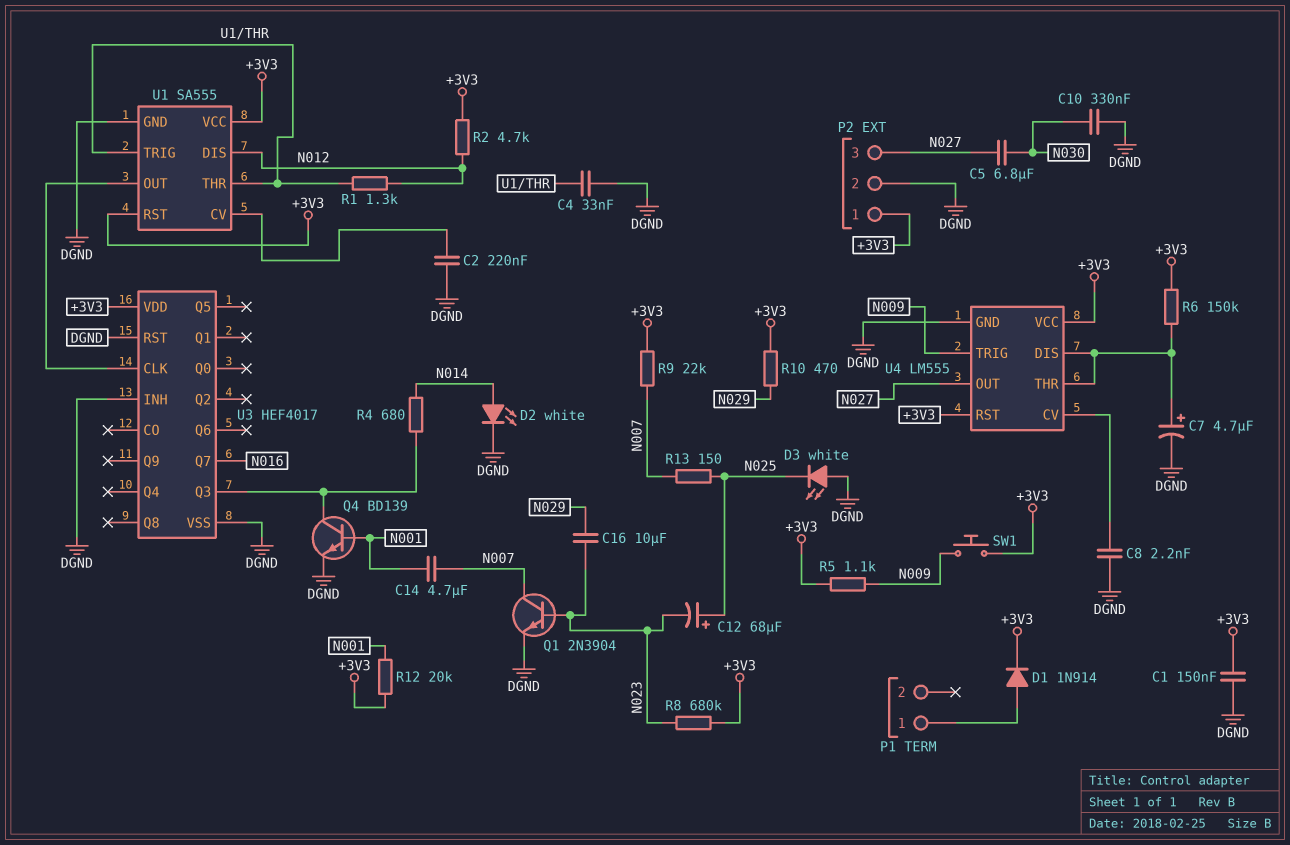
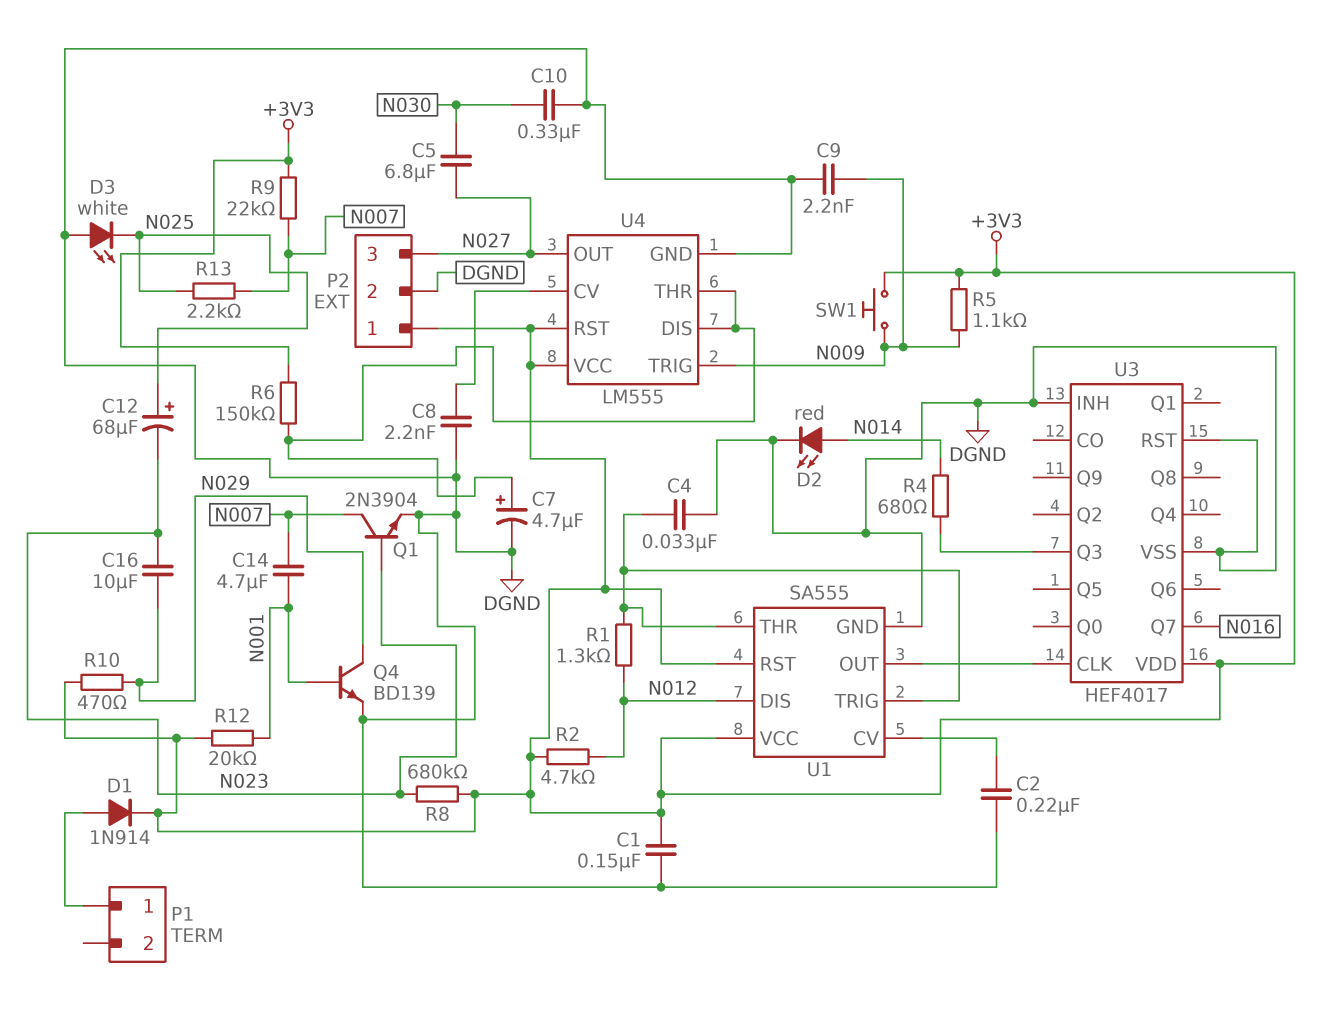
C9: none -> 2.2nF (DGND, N009)
D2: LED white (A N014, K DGND) -> LED red (A N014, K DGND)
Q4: NPN BD139 (B N001, C U3/Q3, E DGND) -> NPN BD139 (B N001, C N029, E DGND)
R13: 150 (N007, N025) -> 2.2k (N007, N025)

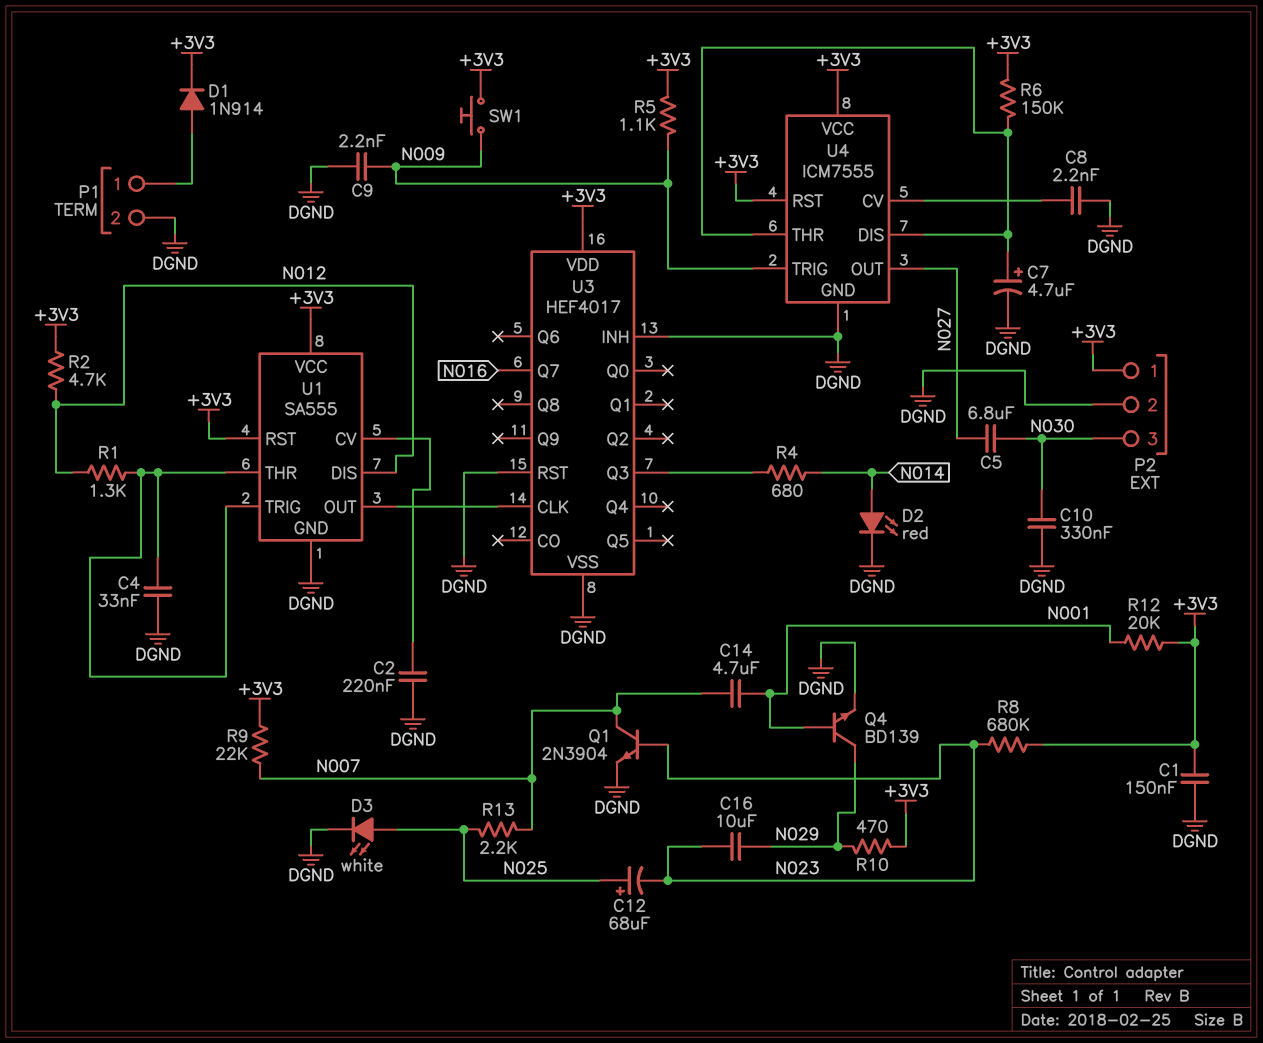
D3: LED white (A DGND, K N025) -> LED white (A N025, K DGND)
P1 pin 2: none -> DGND
P2 pin 3: N027 -> N030
U4: LM555 -> ICM7555

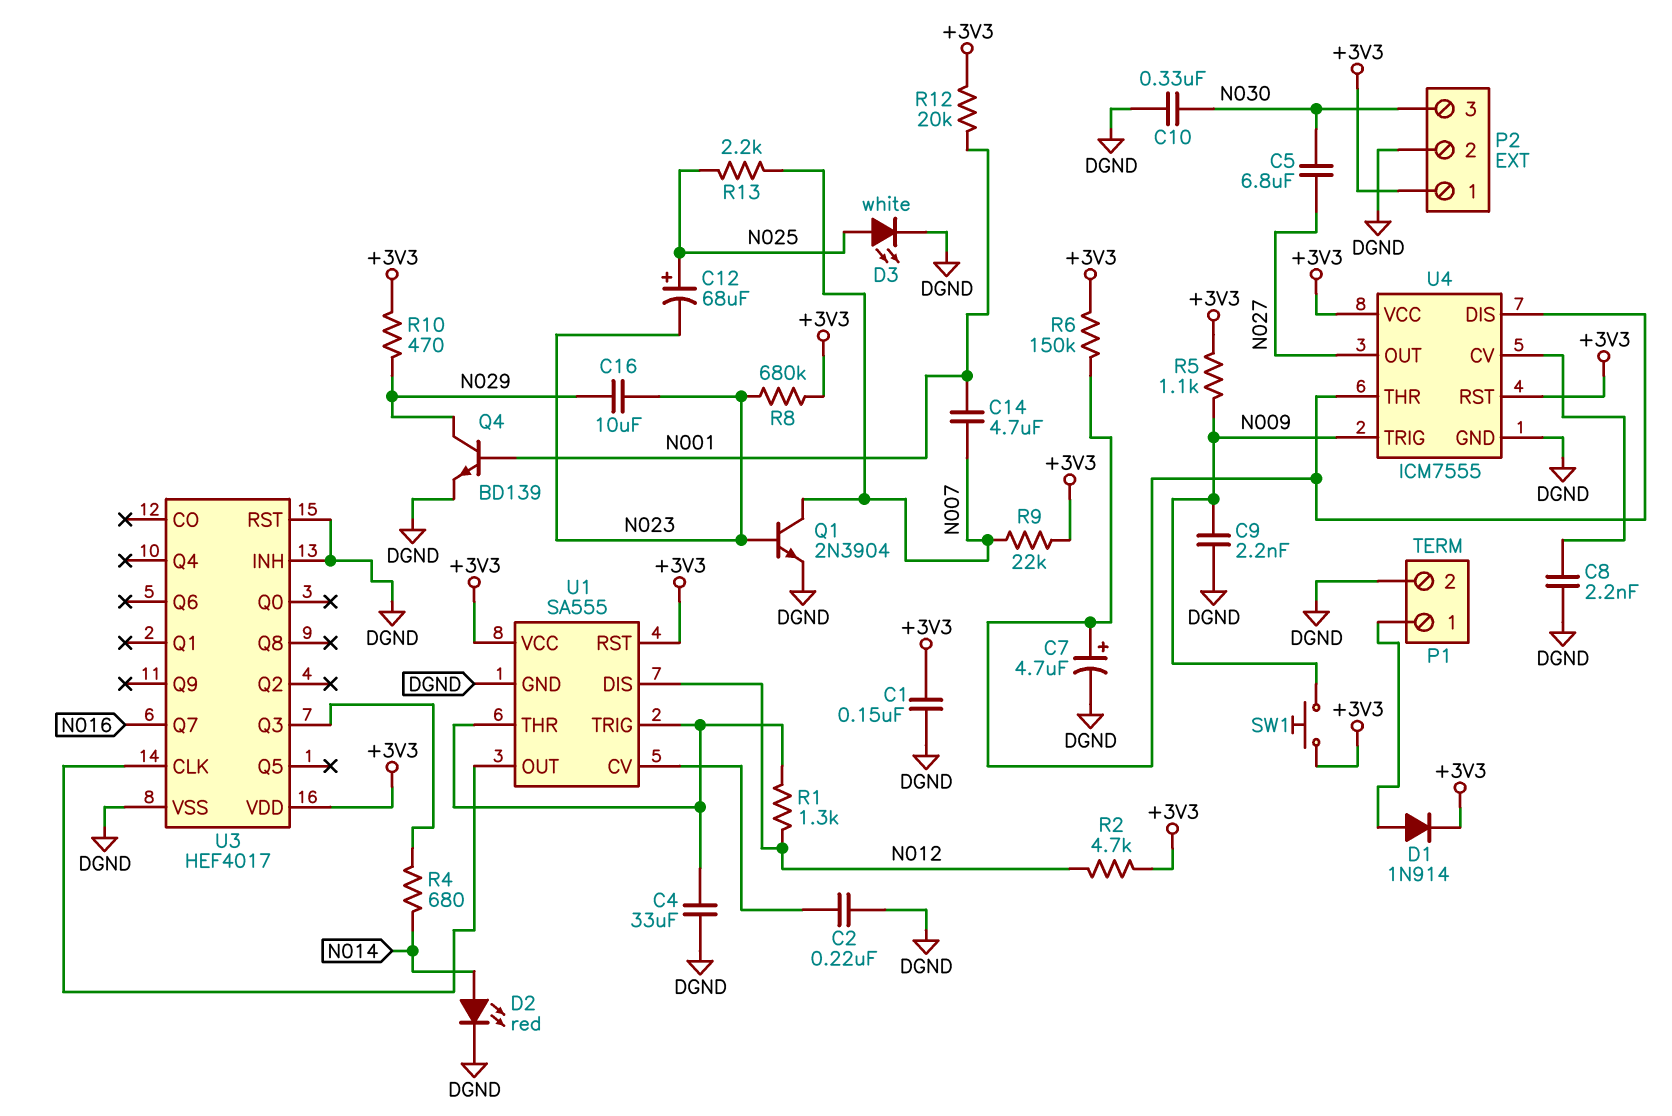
C4: 33nF (DGND, U1/THR) -> 33uF (DGND, U1/THR)

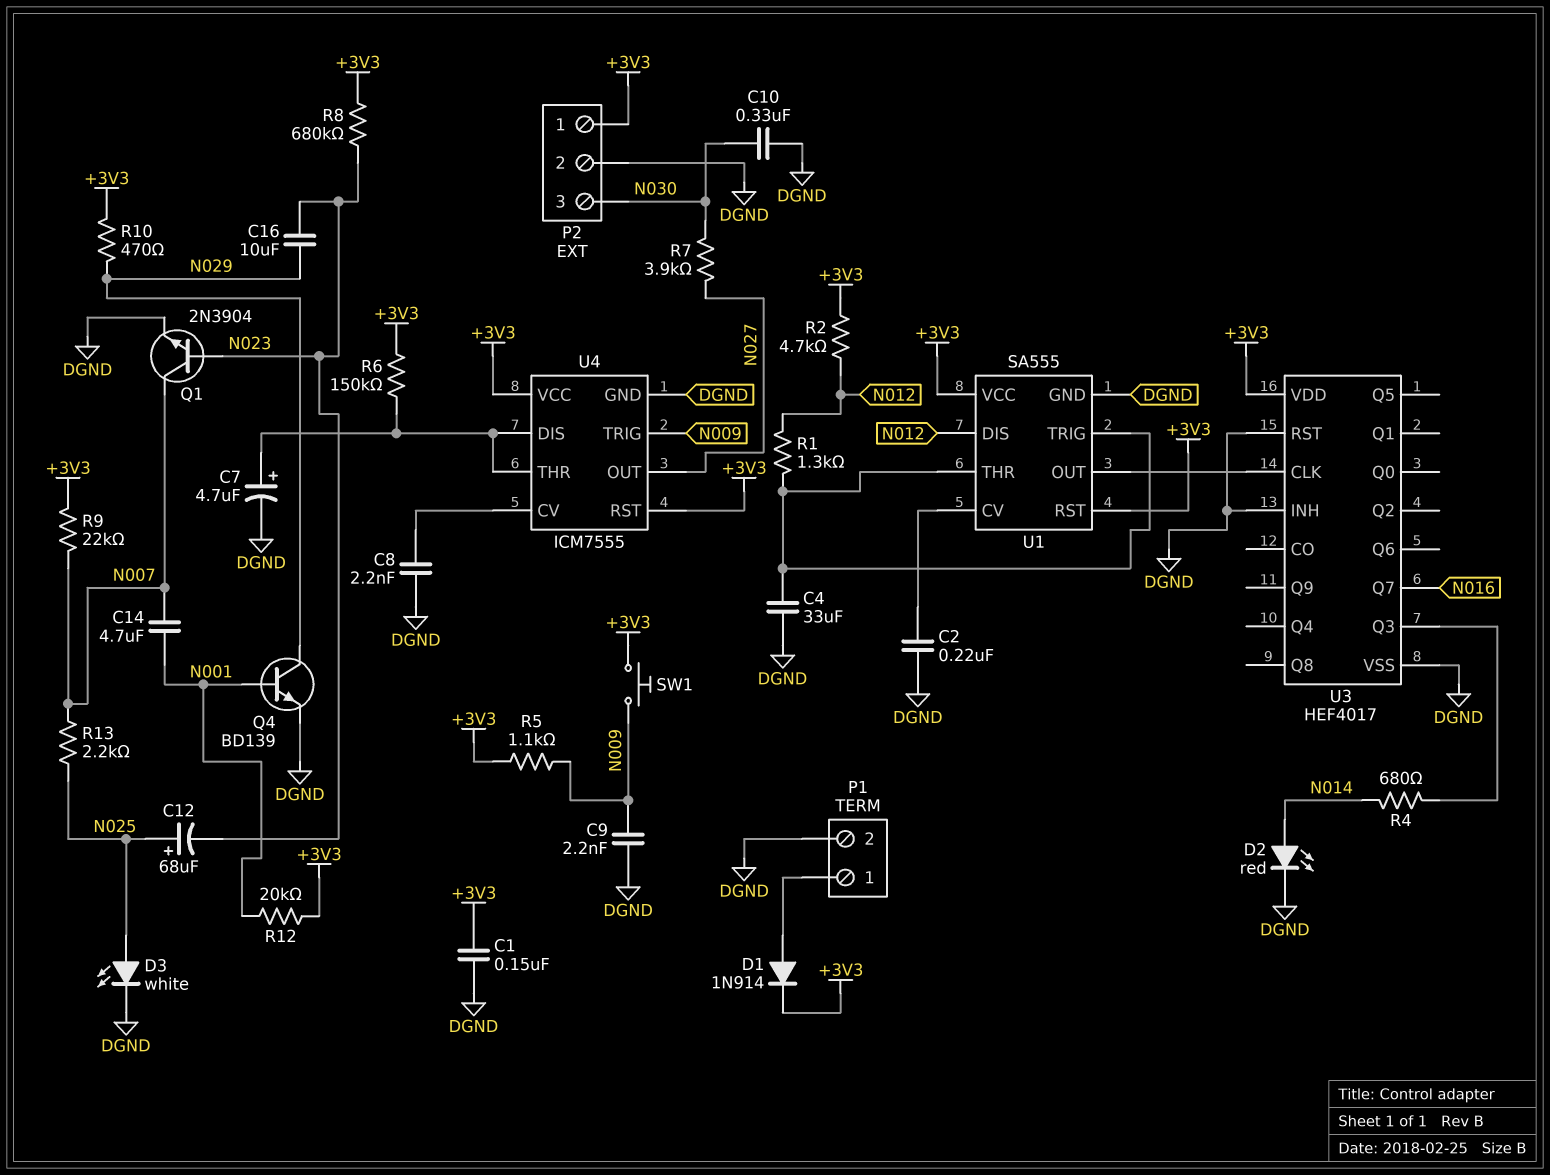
C5: 6.8uF (N027, N030) -> none
R7: none -> 3.9k (N027, N030)

